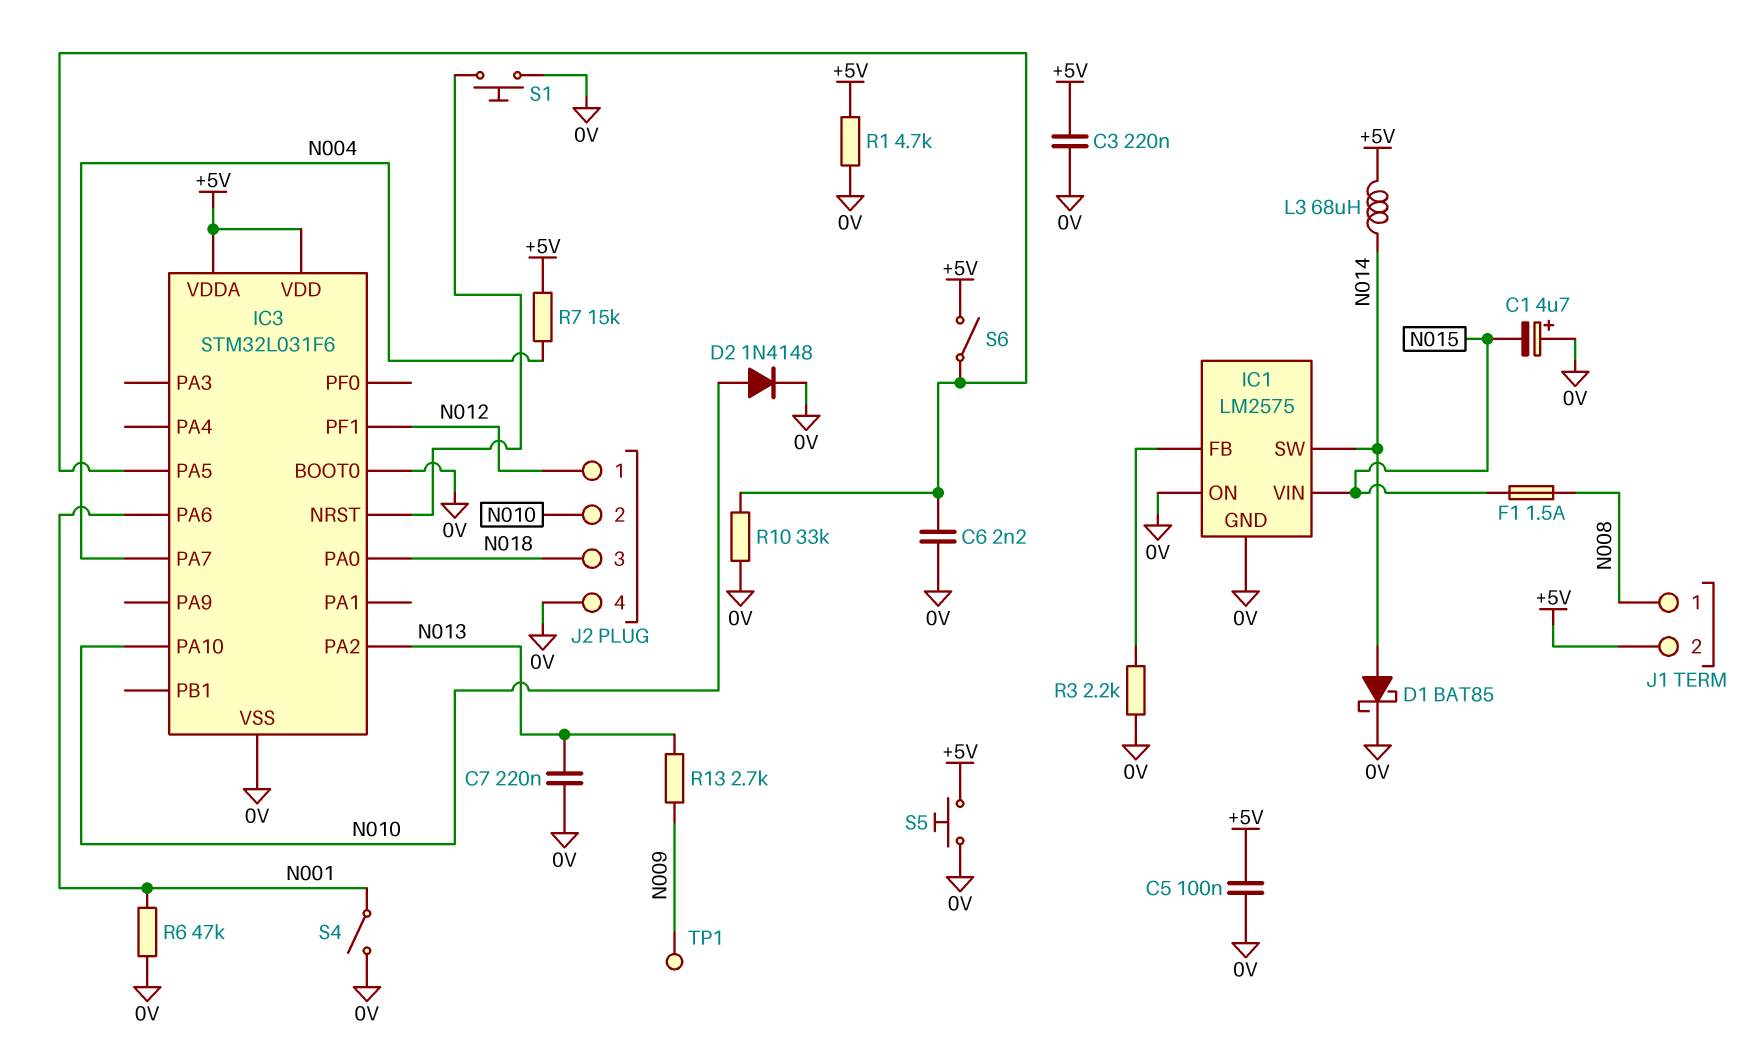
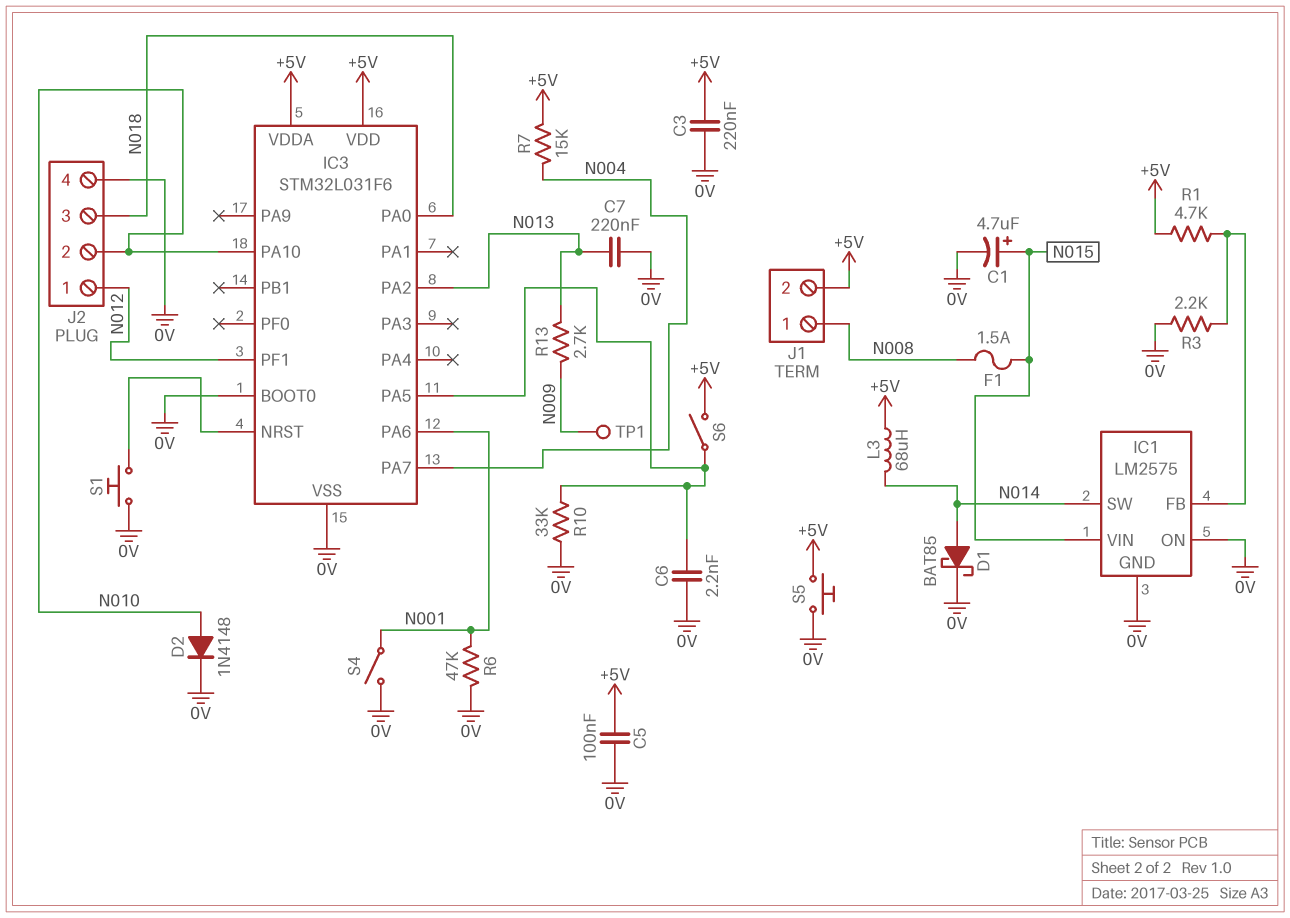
C1: 4.7uF (plus 0V, minus N015) -> 4.7uF (plus N015, minus 0V)
R1: 4.7k (+5V, 0V) -> 4.7k (+5V, IC1/FB)

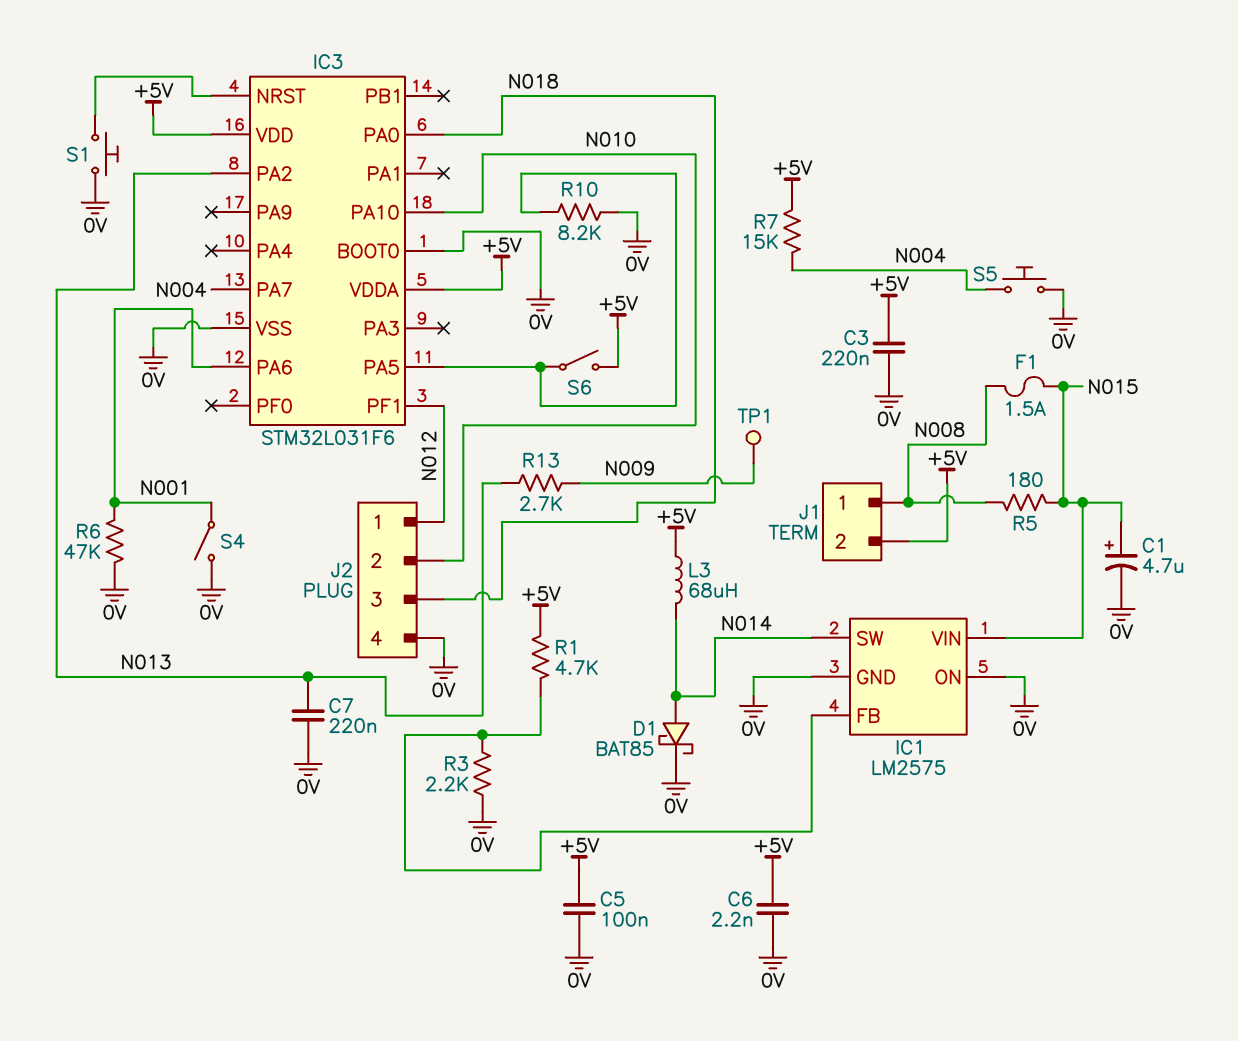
C6: 2.2nF (0V, IC3/PA5) -> 2.2nF (+5V, 0V)
D2: diode 1N4148 (A N010, K 0V) -> none
R5: none -> 180 (N008, N015)
R10: 33k (0V, IC3/PA5) -> 8.2k (0V, IC3/PA5)
S5: button (+5V, 0V) -> button (0V, N004)

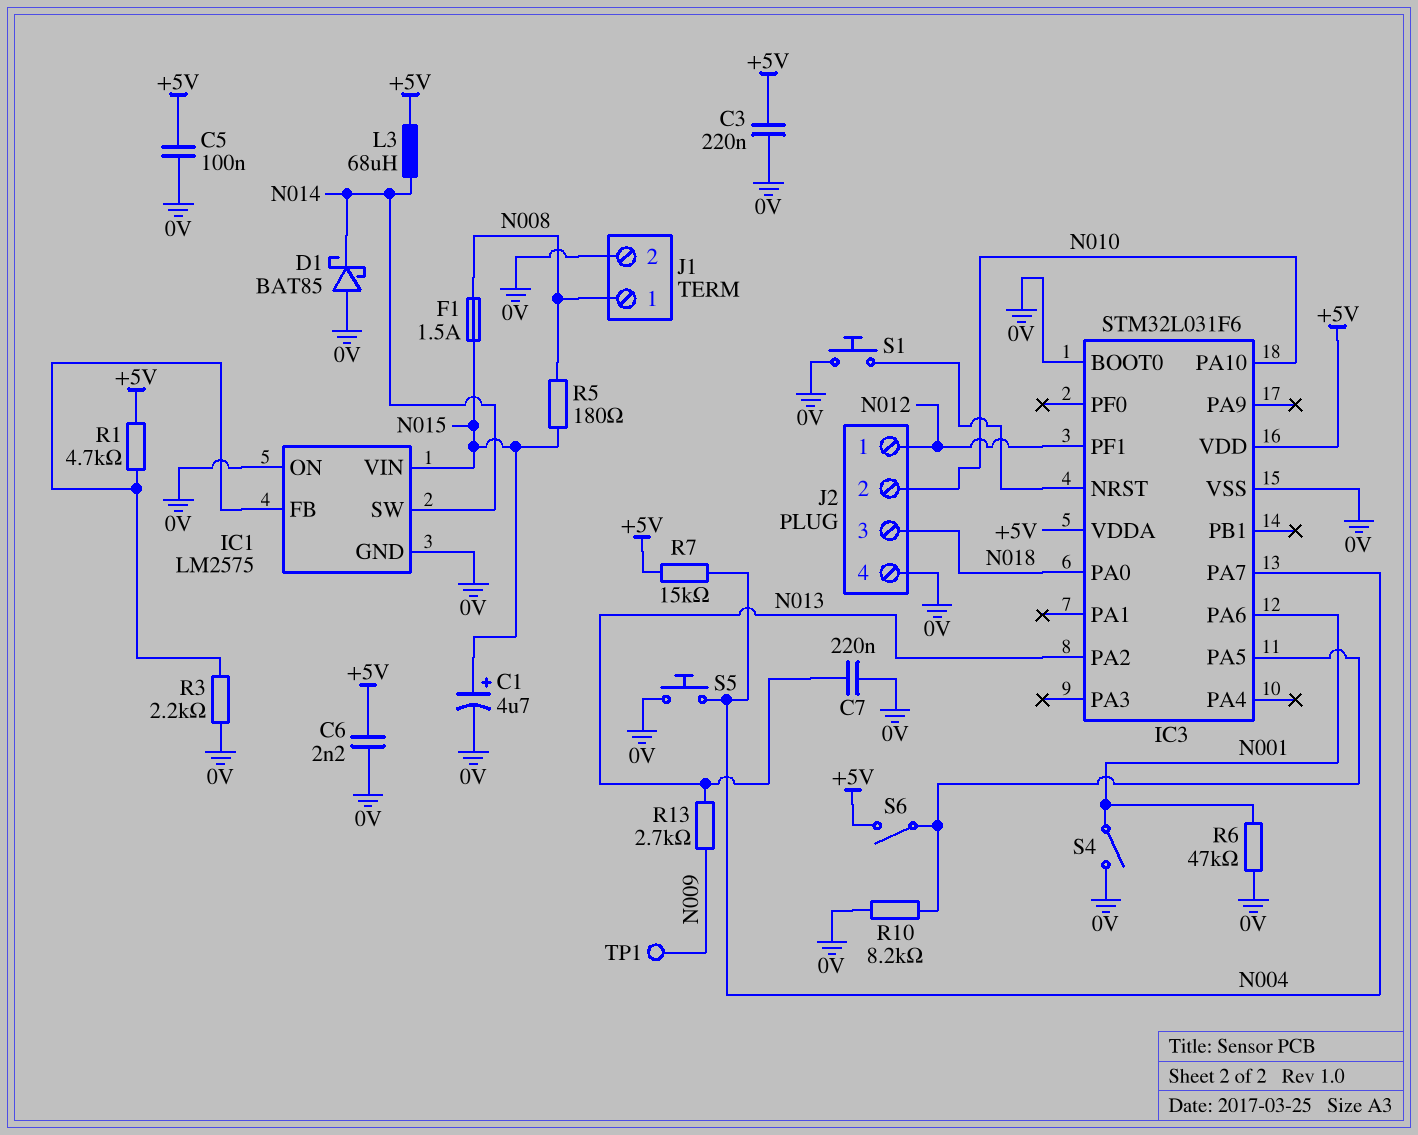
D1: schottky BAT85 (A N014, K 0V) -> schottky BAT85 (A 0V, K N014)
J1 pin 2: +5V -> 0V

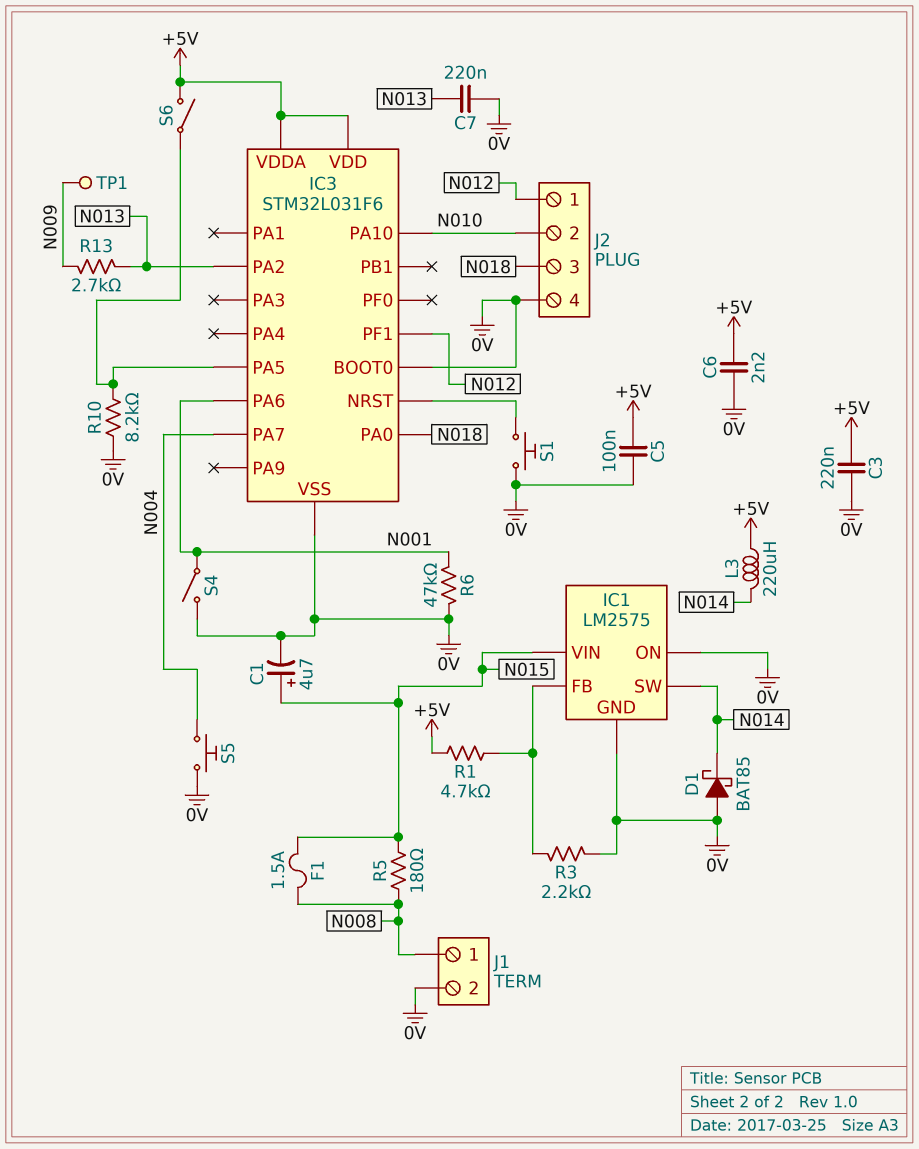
L3: 68uH (+5V, N014) -> 220uH (+5V, N014)
R7: 15k (+5V, N004) -> none

